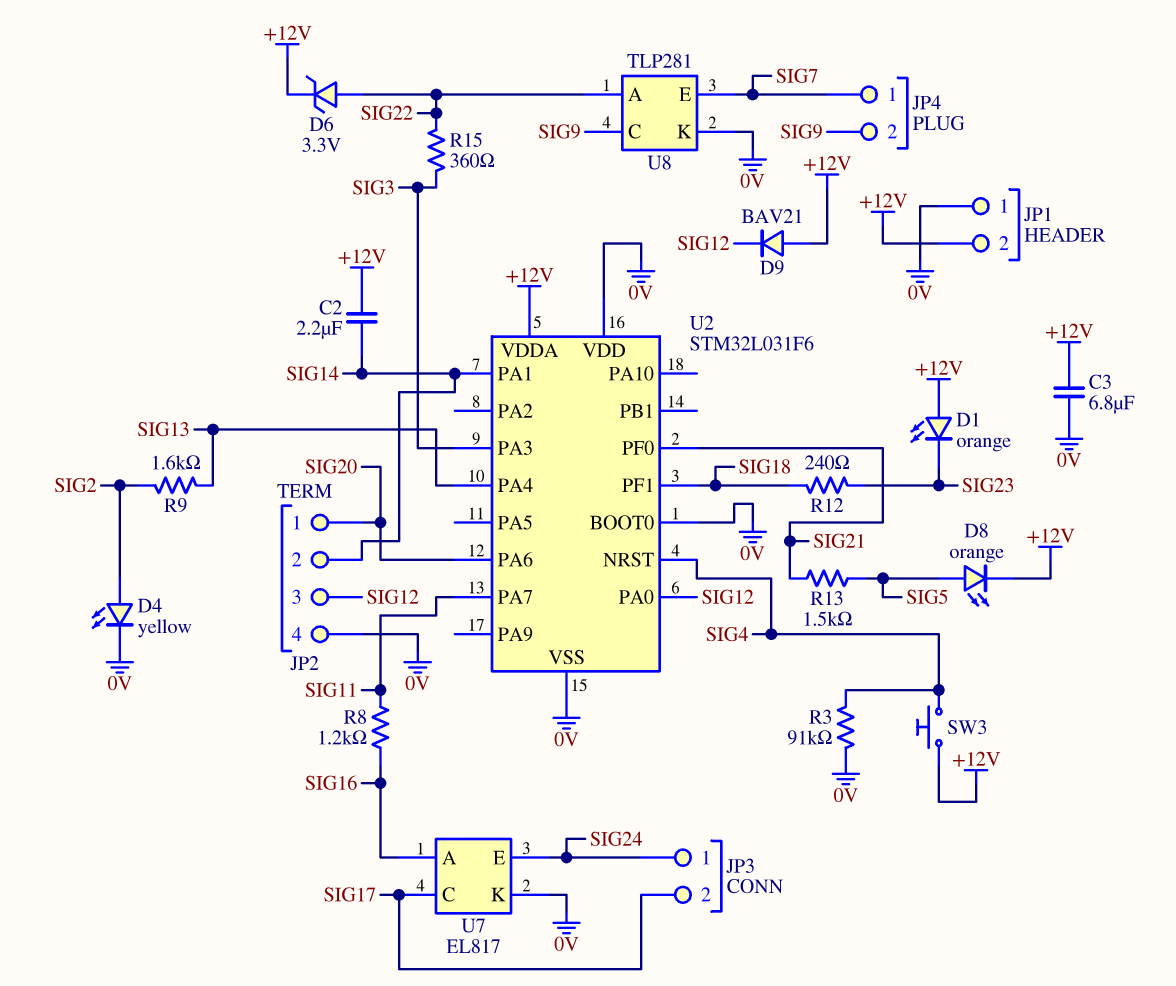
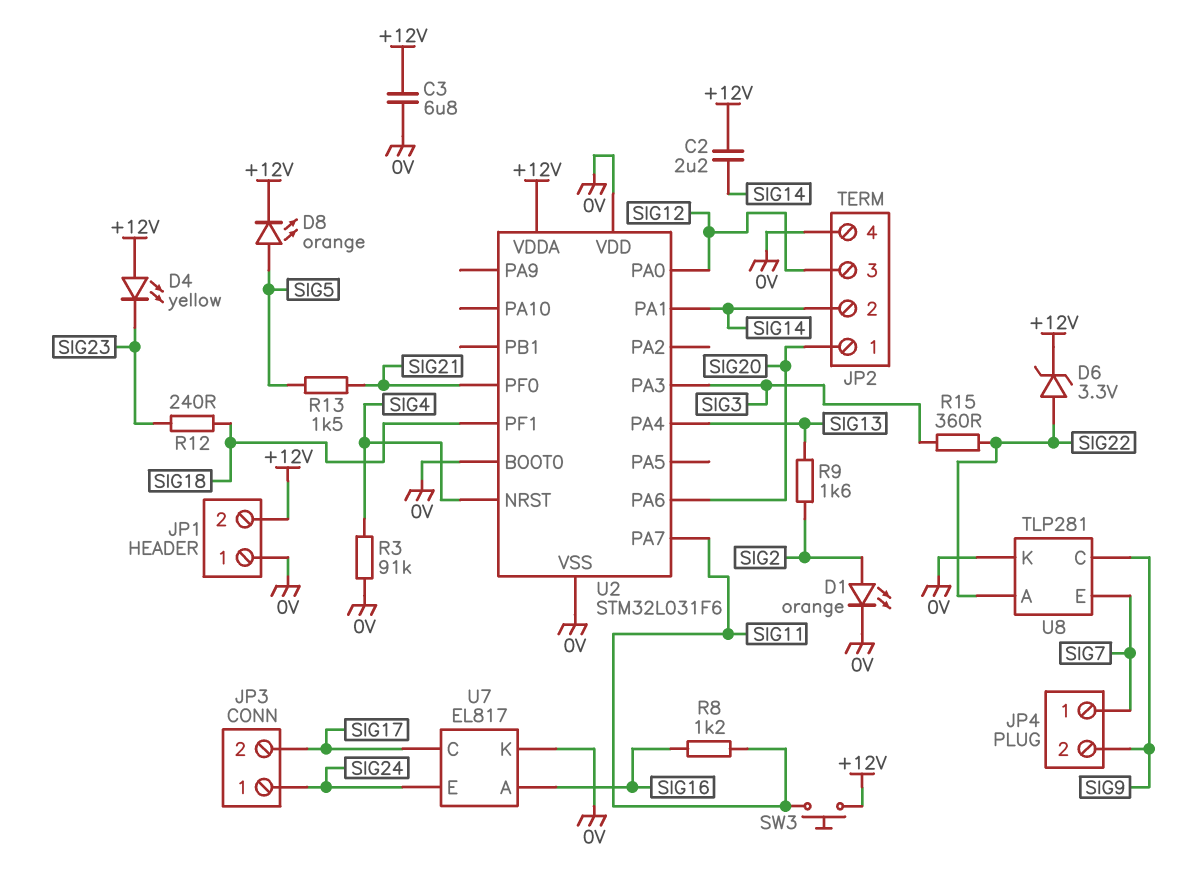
D1: LED orange (A +12V, K SIG23) -> LED orange (A SIG2, K 0V)
D4: LED yellow (A SIG2, K 0V) -> LED yellow (A +12V, K SIG23)
D9: diode BAV21 (A +12V, K SIG12) -> none
SW3: button (+12V, SIG4) -> button (+12V, SIG11)

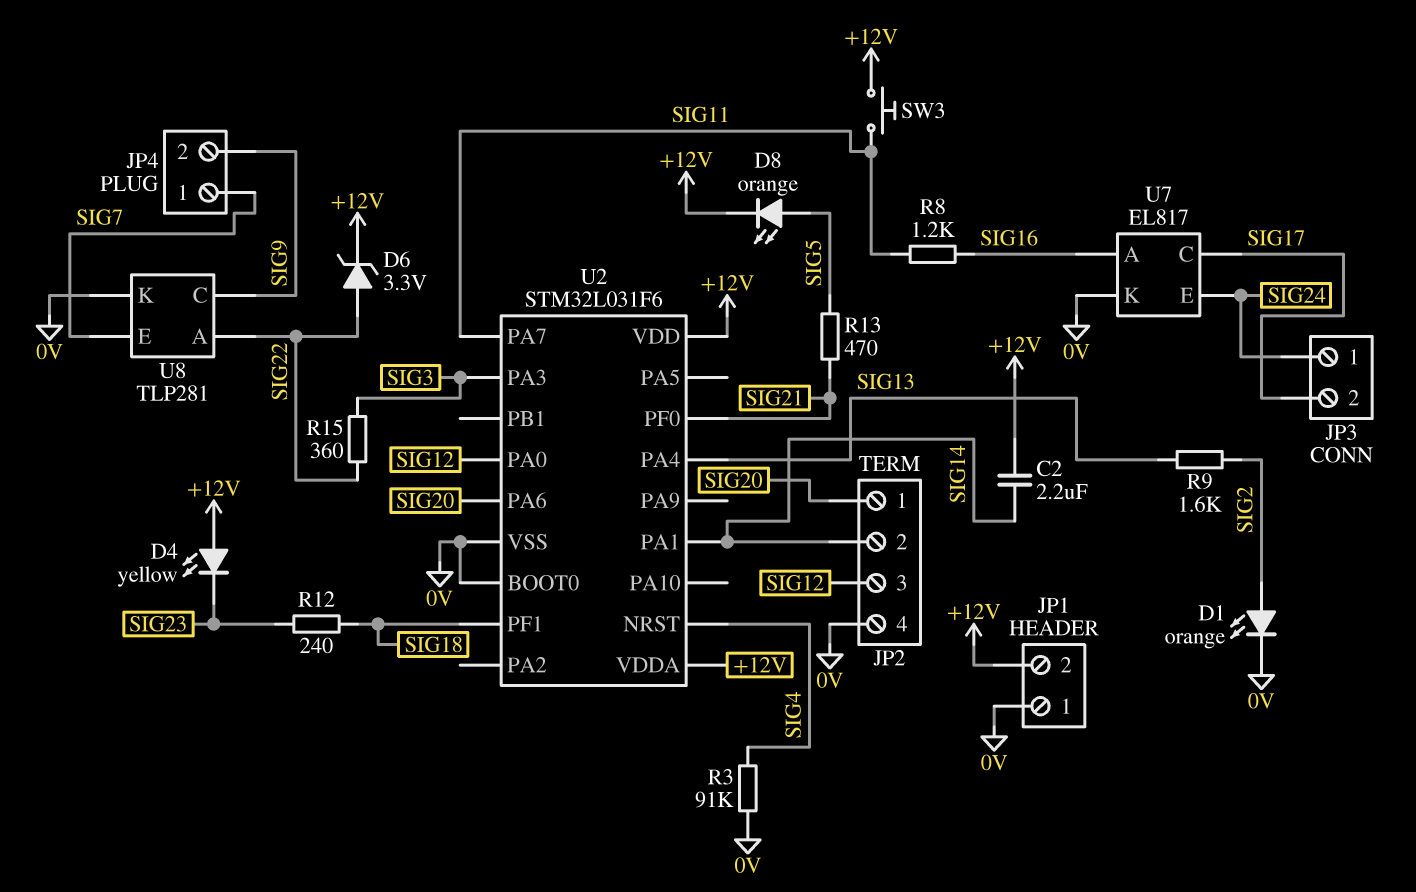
C3: 6.8uF (+12V, 0V) -> none
R13: 1.5k (SIG5, SIG21) -> 470 (SIG5, SIG21)
U2 pin VDD: 0V -> +12V

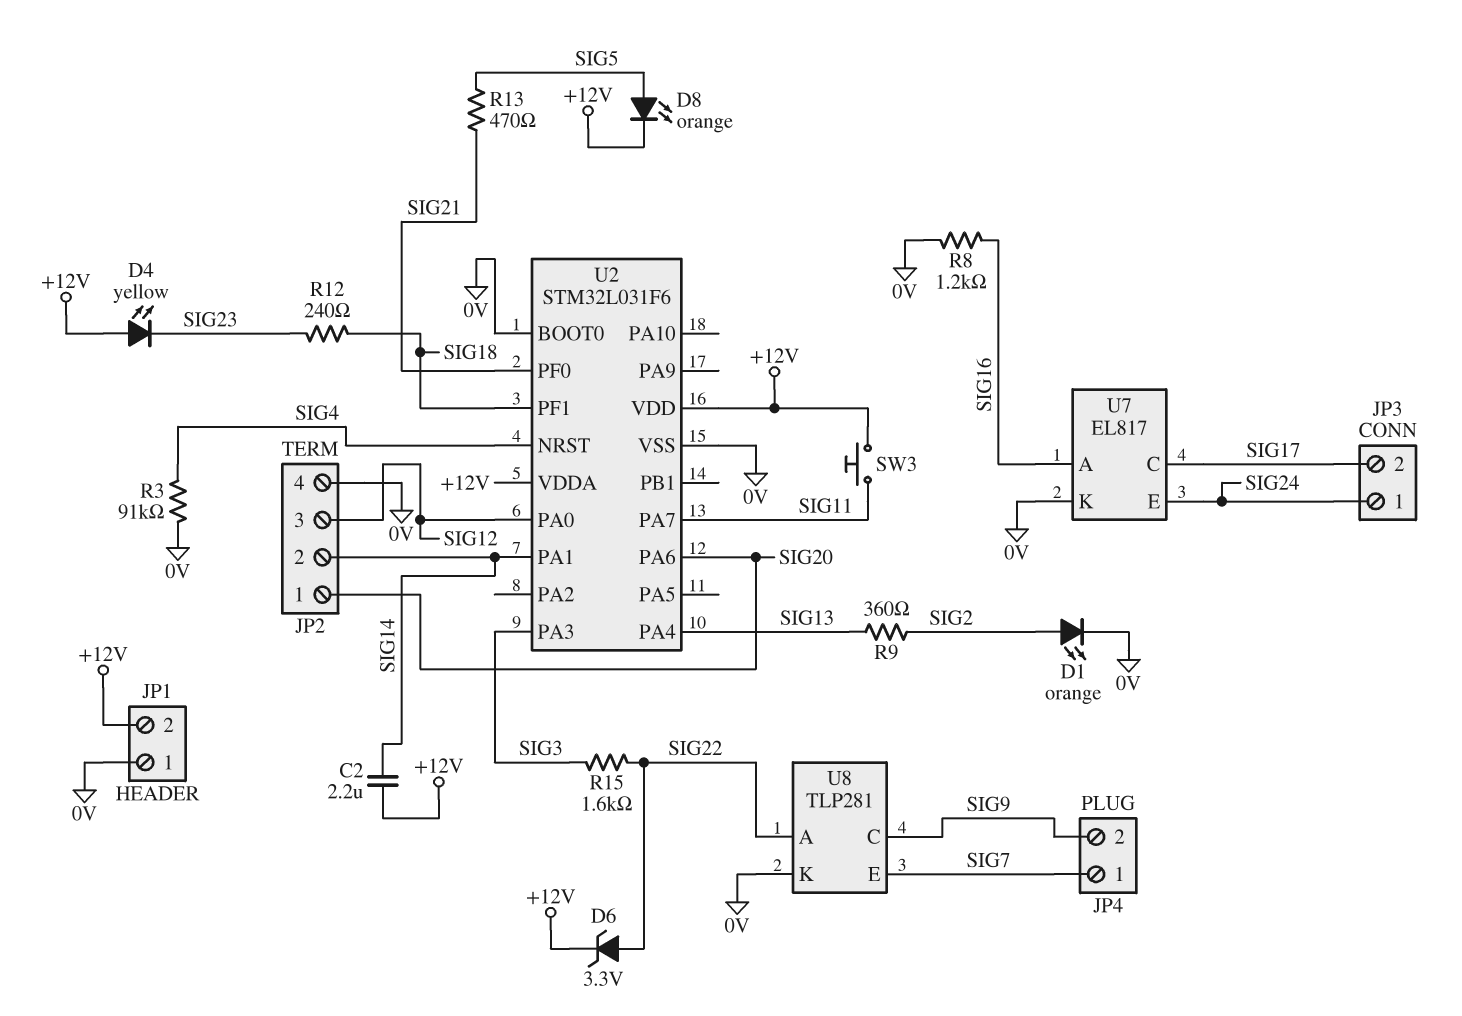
R8: 1.2k (SIG11, SIG16) -> 1.2k (0V, SIG16)
R9: 1.6k (SIG2, SIG13) -> 360 (SIG2, SIG13)
R15: 360 (SIG3, SIG22) -> 1.6k (SIG3, SIG22)

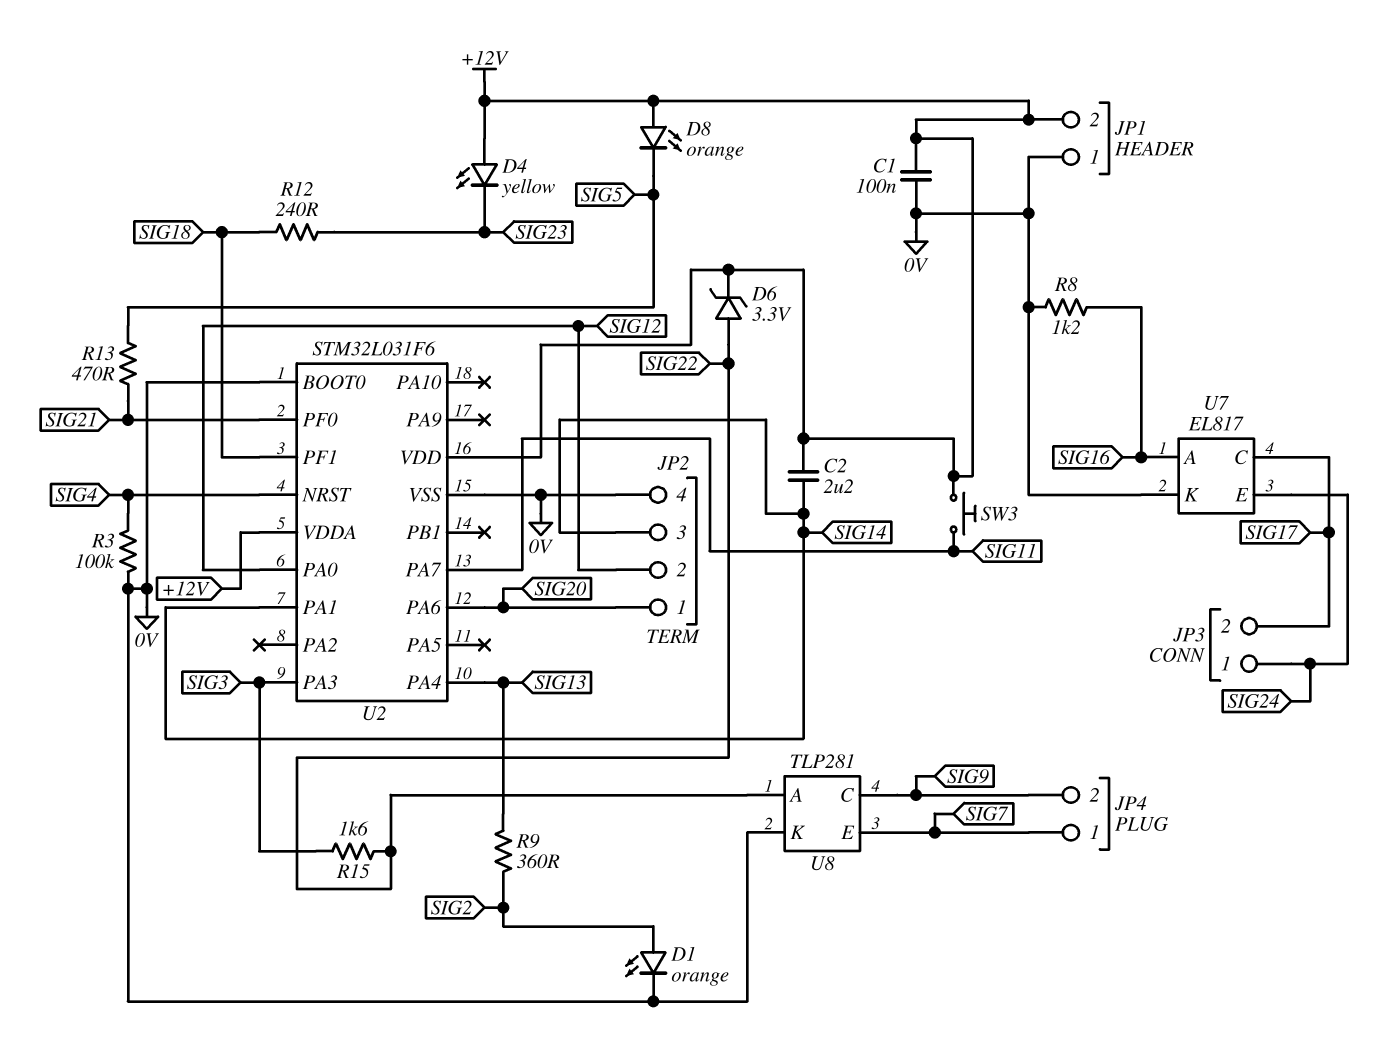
C1: none -> 100nF (+12V, 0V)
D8: LED orange (A SIG5, K +12V) -> LED orange (A +12V, K SIG5)
JP2 pin 2: SIG14 -> SIG12
JP2 pin 3: SIG12 -> SIG14
R3: 91k (0V, SIG4) -> 100k (0V, SIG4)

